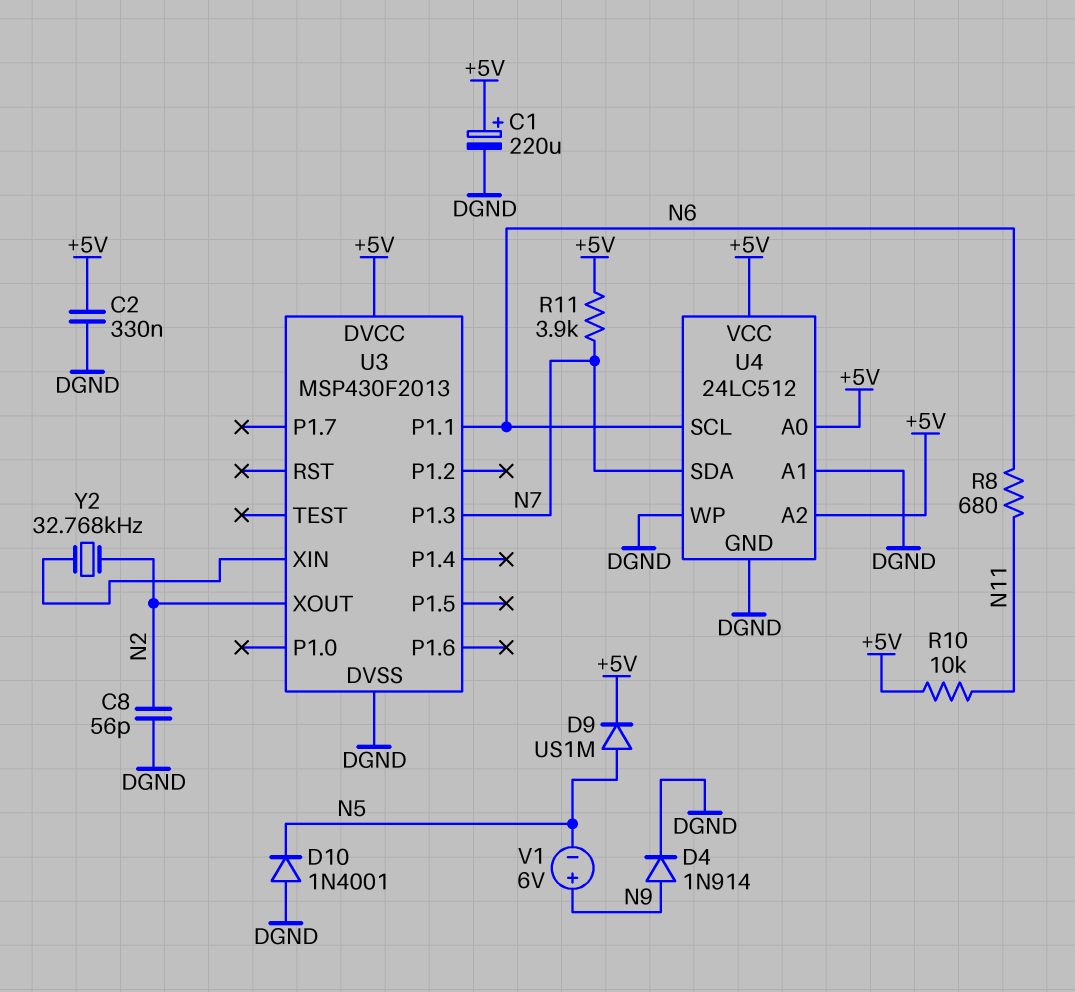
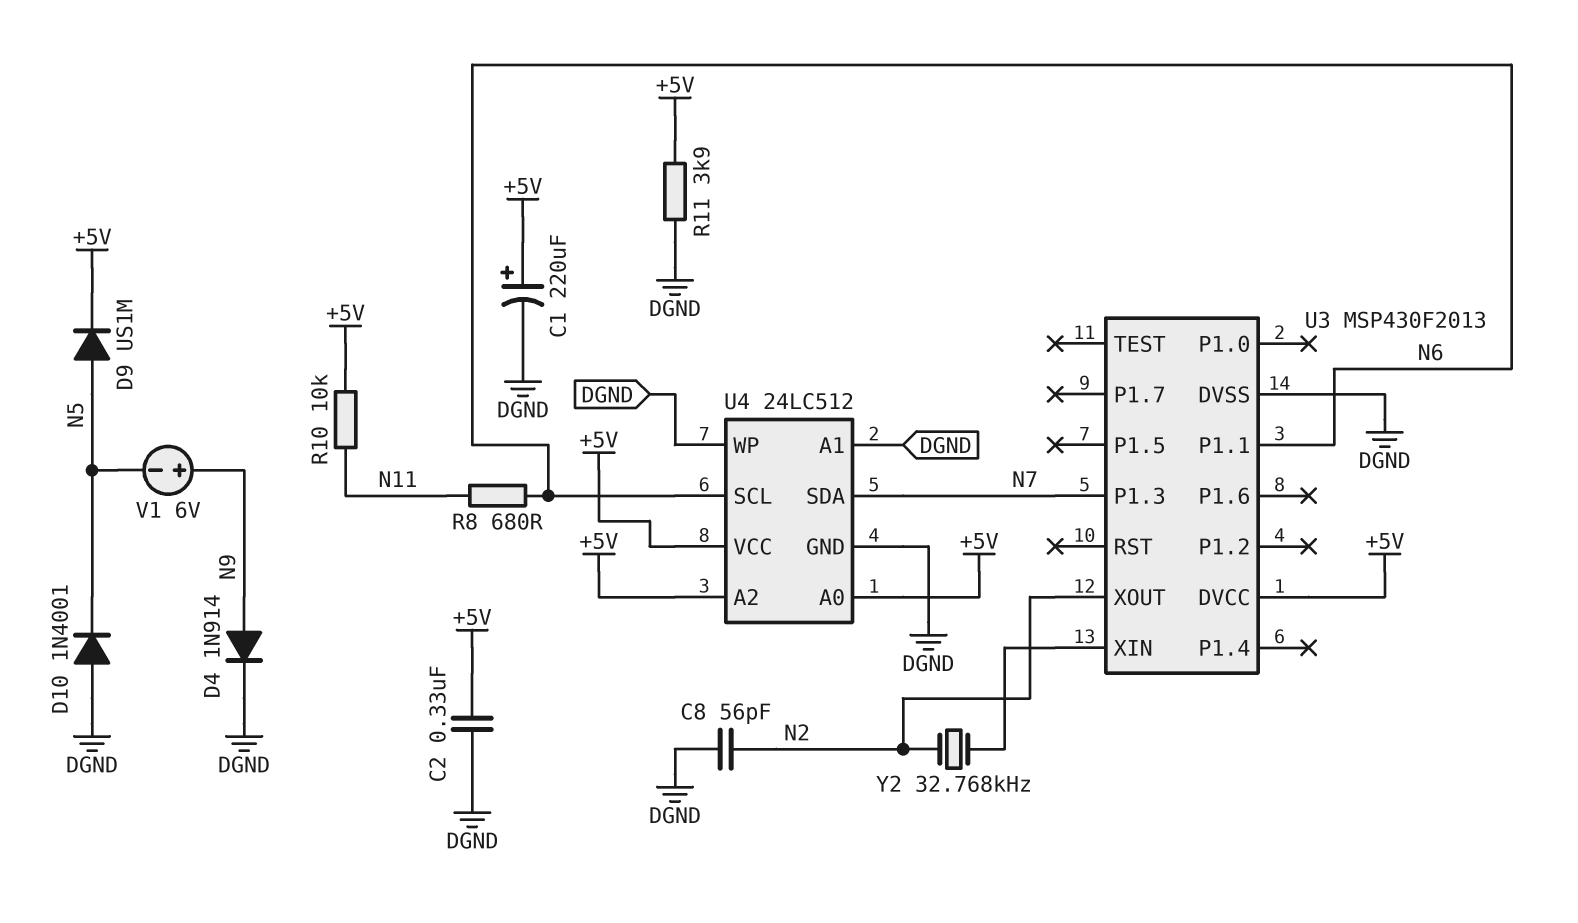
R11: 3.9k (+5V, N7) -> 3.9k (+5V, DGND)

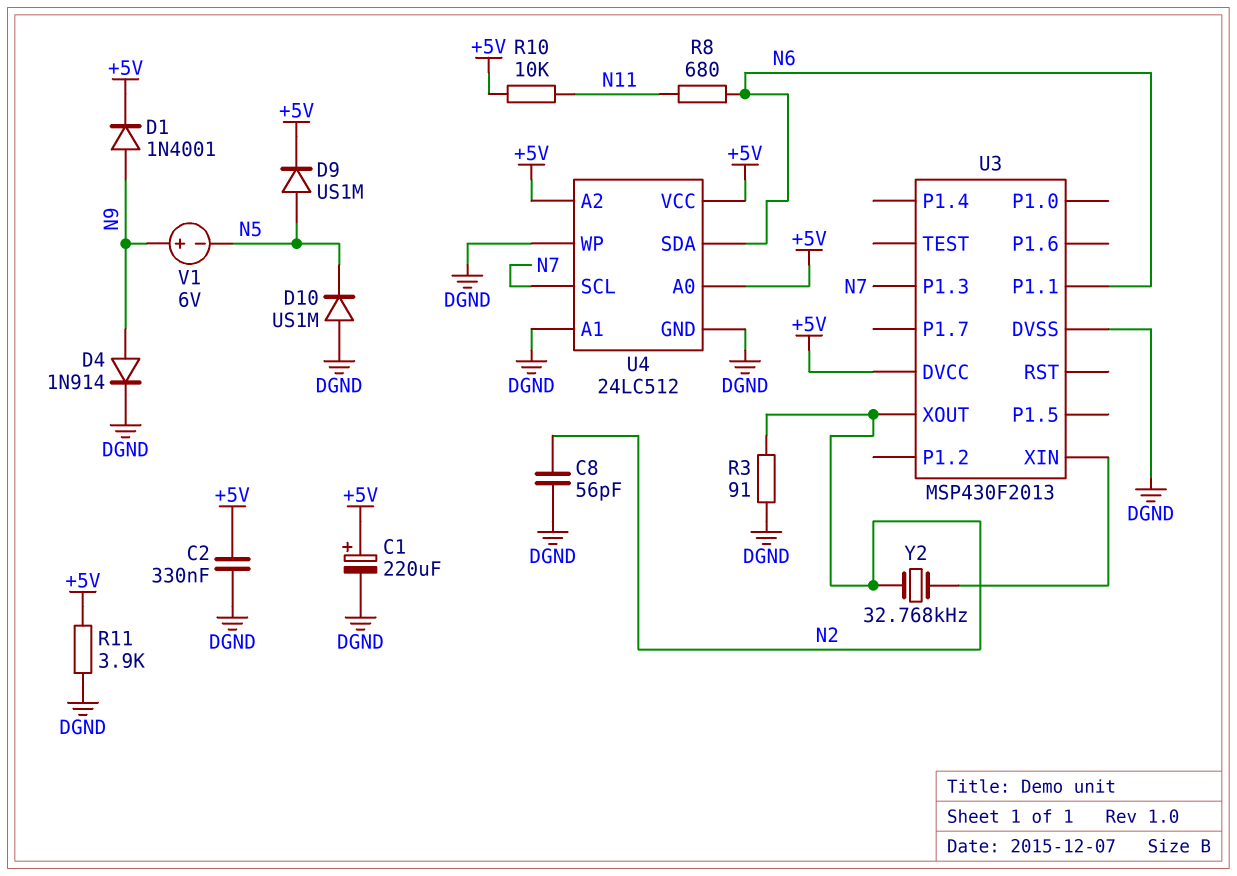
D1: none -> diode 1N4001 (A N9, K +5V)
D10: diode 1N4001 (A DGND, K N5) -> diode US1M (A DGND, K N5)
R3: none -> 91 (DGND, N2)
U4 pin SCL: N6 -> N7
U4 pin SDA: N7 -> N6

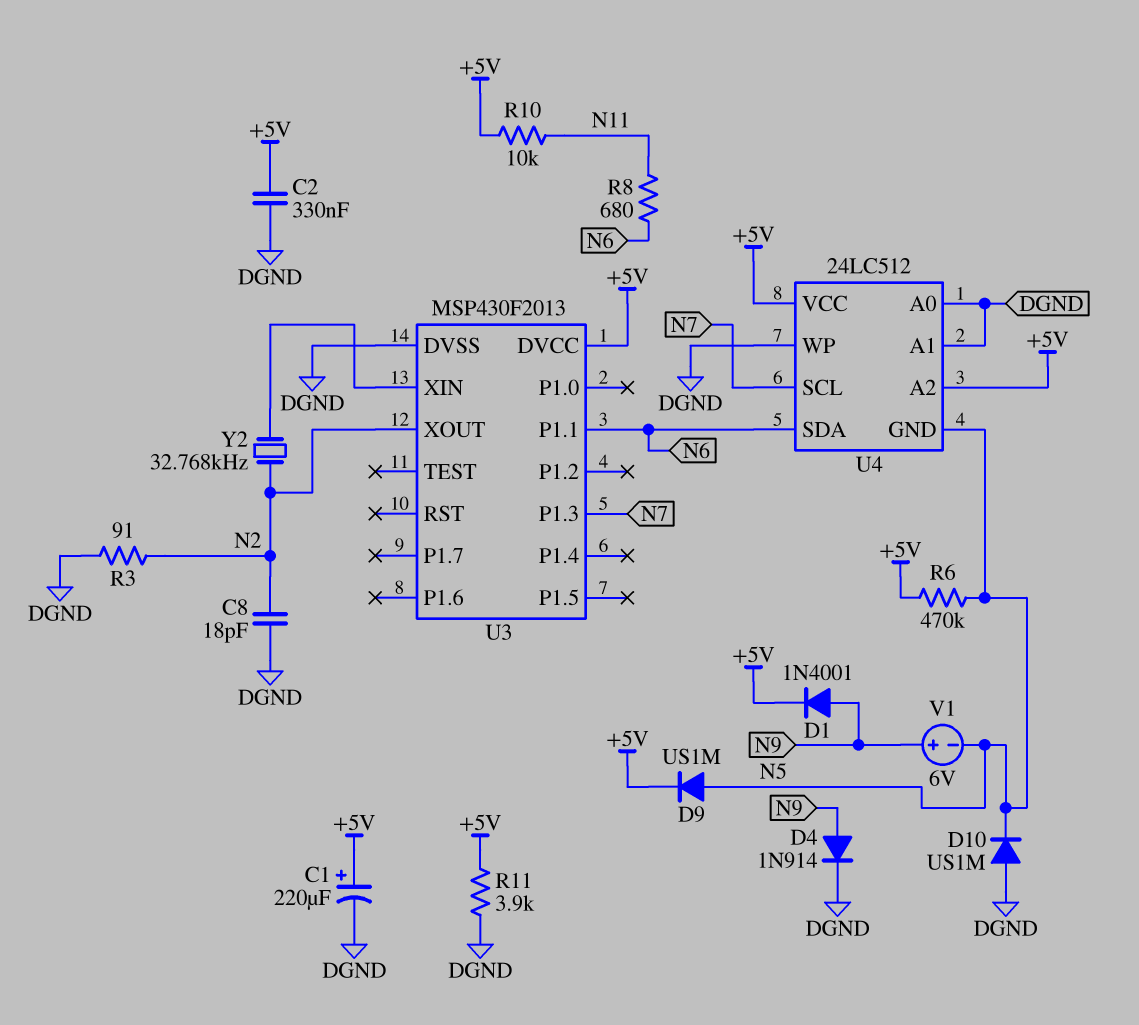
C8: 56pF (DGND, N2) -> 18pF (DGND, N2)
R6: none -> 470k (+5V, N5)
U4 pin A0: +5V -> DGND
U4 pin GND: DGND -> N5

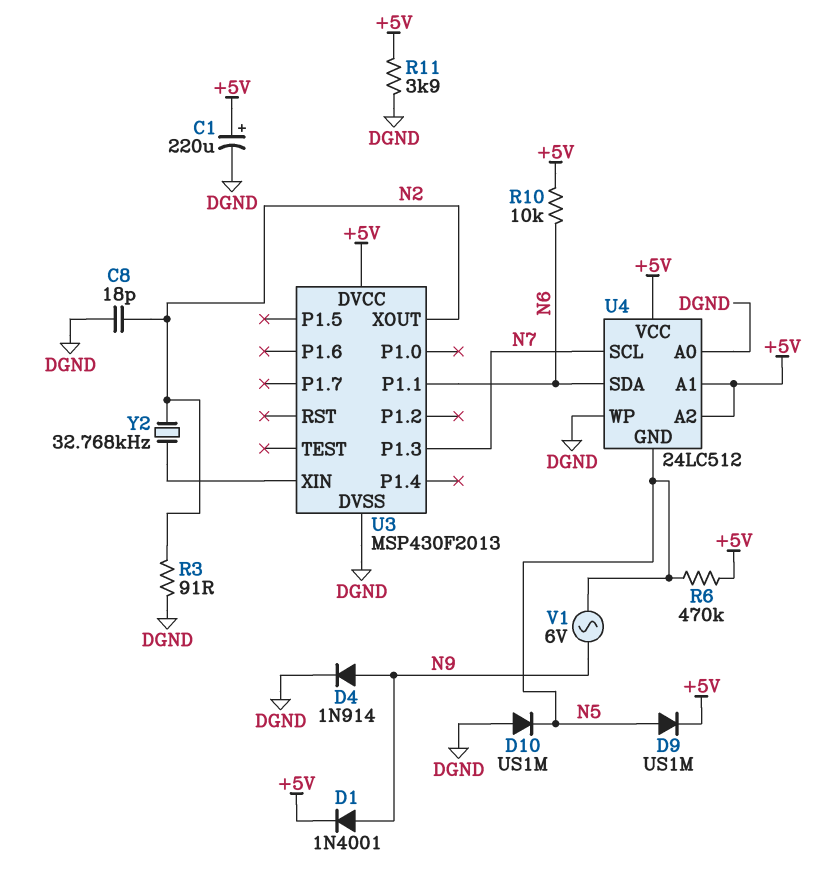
C2: 330nF (+5V, DGND) -> none
R8: 680 (N6, N11) -> none
R10: 10k (+5V, N11) -> 10k (+5V, N6)
U4 pin A1: DGND -> +5V
V1: 6V (plus N9, minus N5) -> AC 6V (N5, N9)

